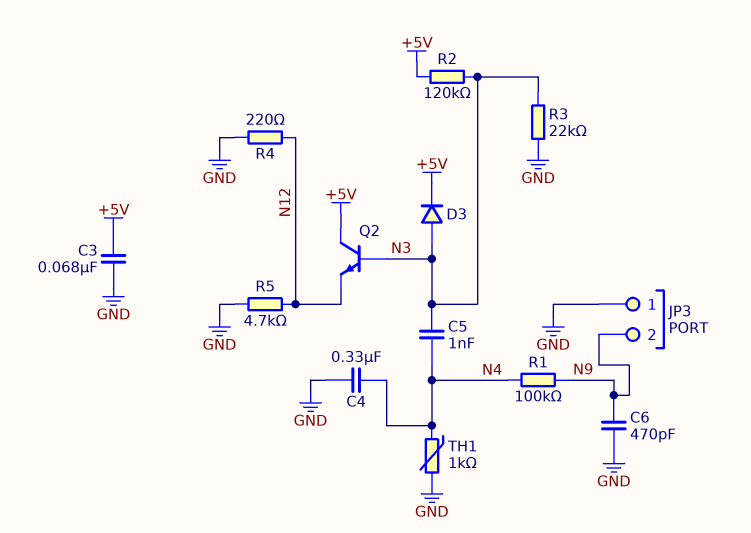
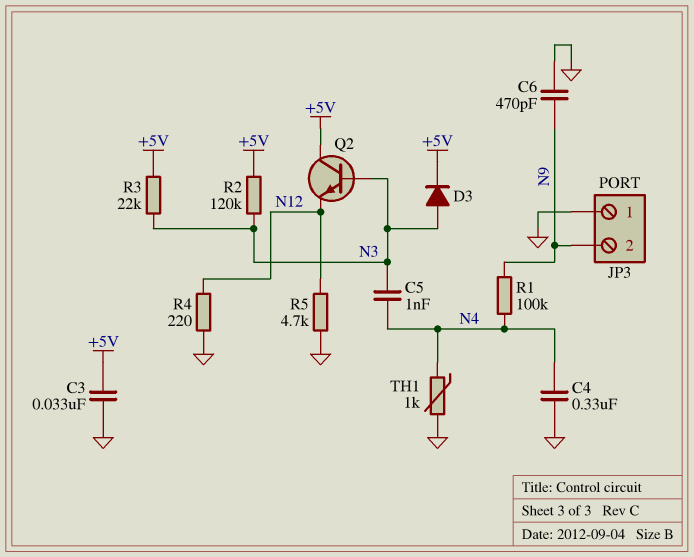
C3: 68nF (+5V, GND) -> 33nF (+5V, GND)
R3: 22k (GND, N3) -> 22k (+5V, N3)

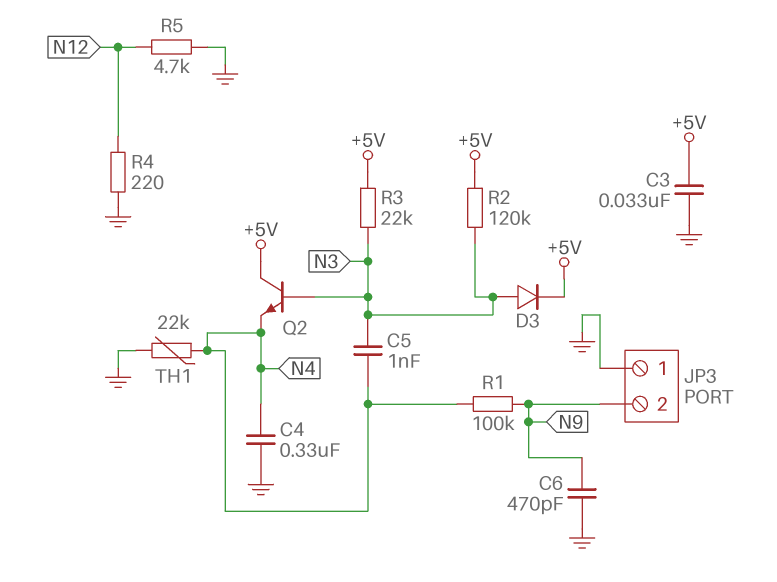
Q2: NPN (B N3, C +5V, E N12) -> NPN (B N3, C +5V, E N4)
TH1: 1k (GND, N4) -> 22k (GND, N4)

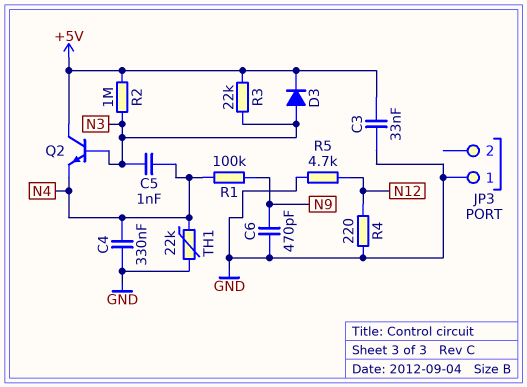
JP3 pin 2: N9 -> none
R2: 120k (+5V, N3) -> 1M (+5V, N3)

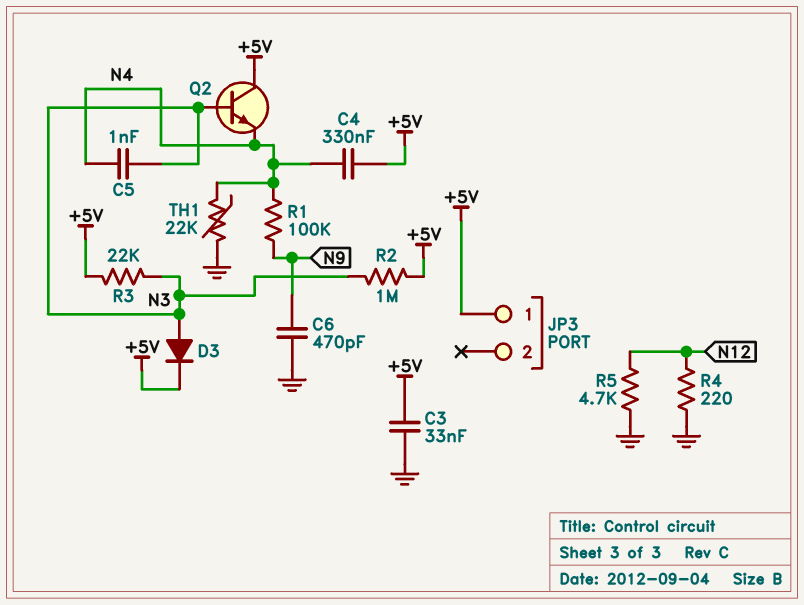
C4: 330nF (GND, N4) -> 330nF (+5V, N4)
JP3 pin 1: GND -> +5V

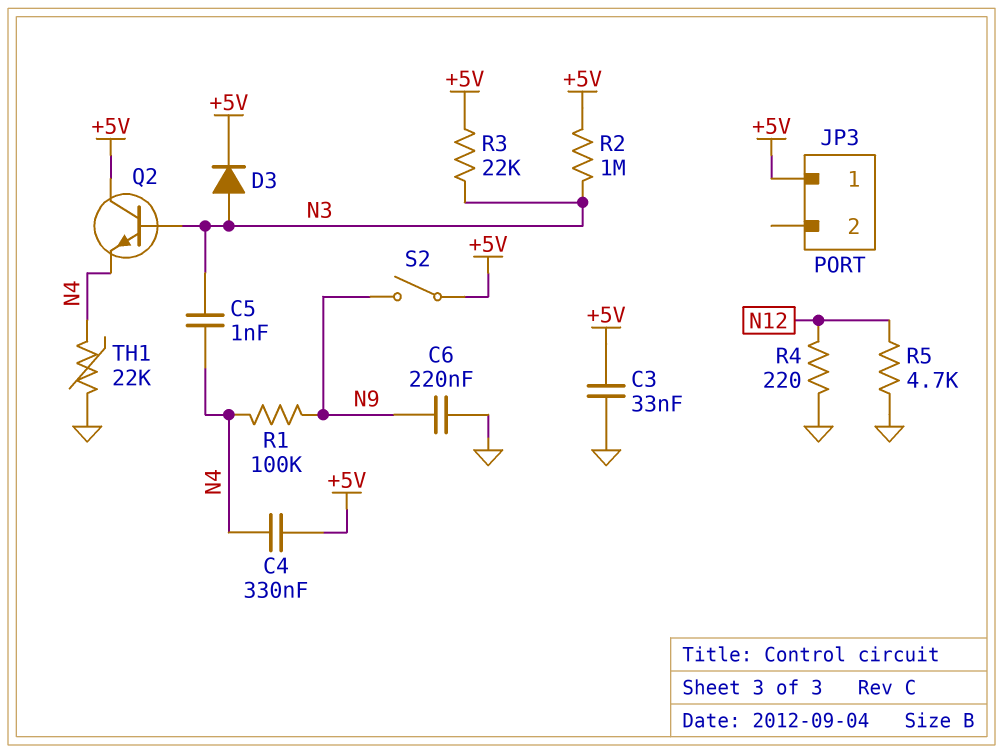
C6: 470pF (GND, N9) -> 220nF (GND, N9)
S2: none -> switch (+5V, N9)

